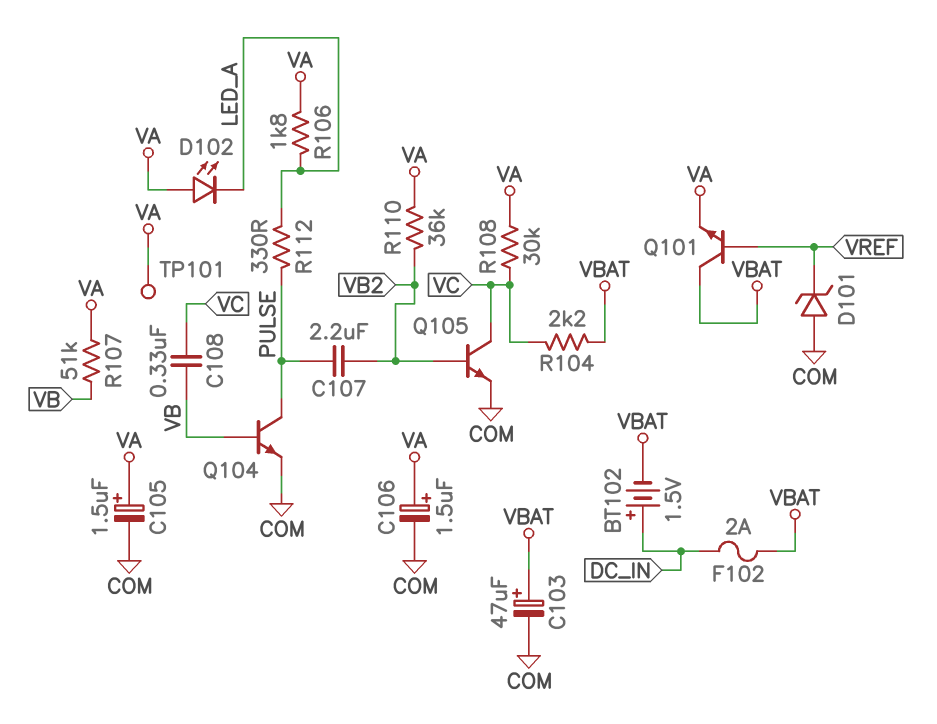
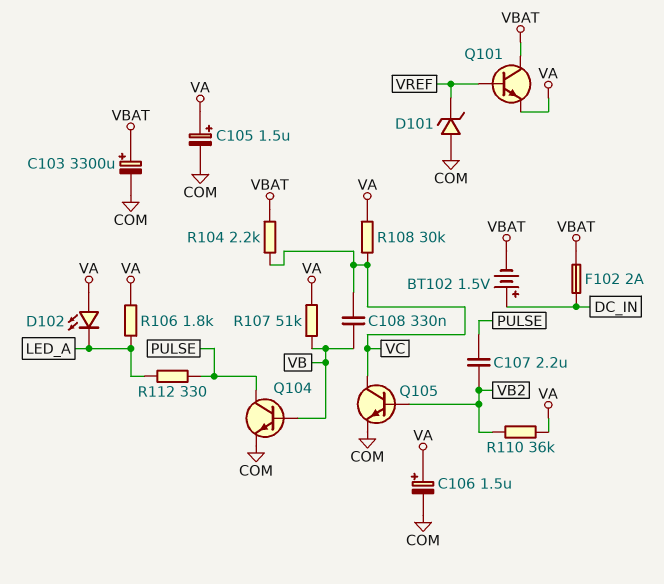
C103: 47uF (plus VBAT, minus COM) -> 3300uF (plus VBAT, minus COM)
TP101: test point (VA) -> none

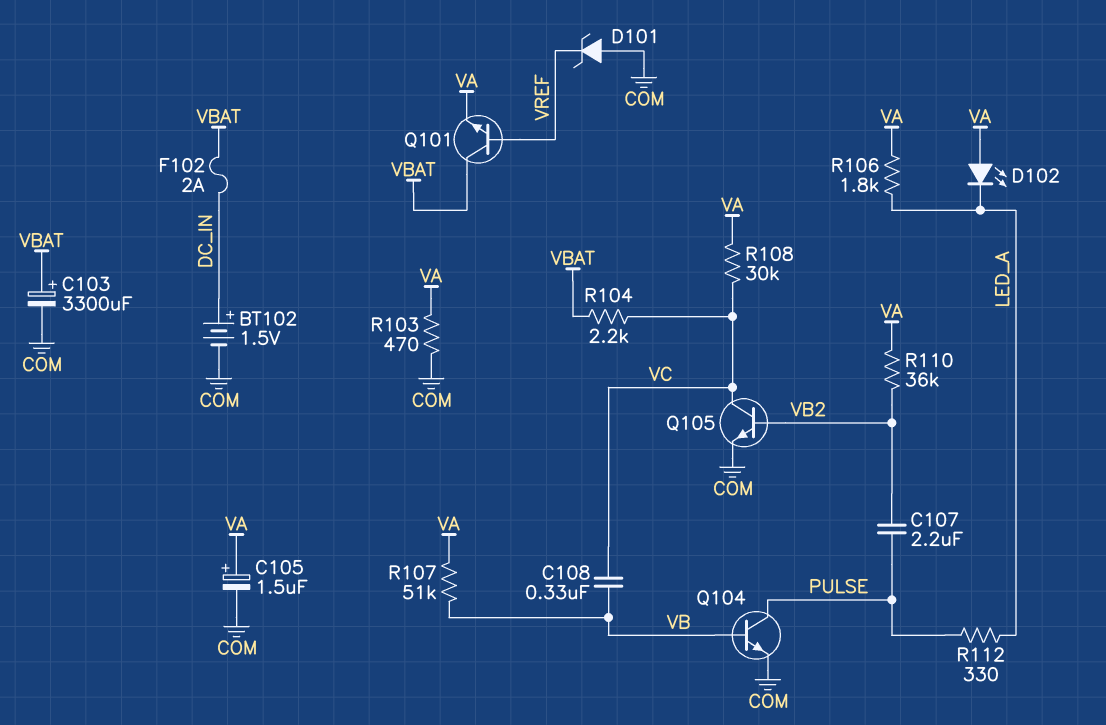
BT102: 1.5V (plus DC_IN, minus VBAT) -> 1.5V (plus DC_IN, minus COM)
C106: 1.5uF (plus VA, minus COM) -> none
R103: none -> 470 (COM, VA)

